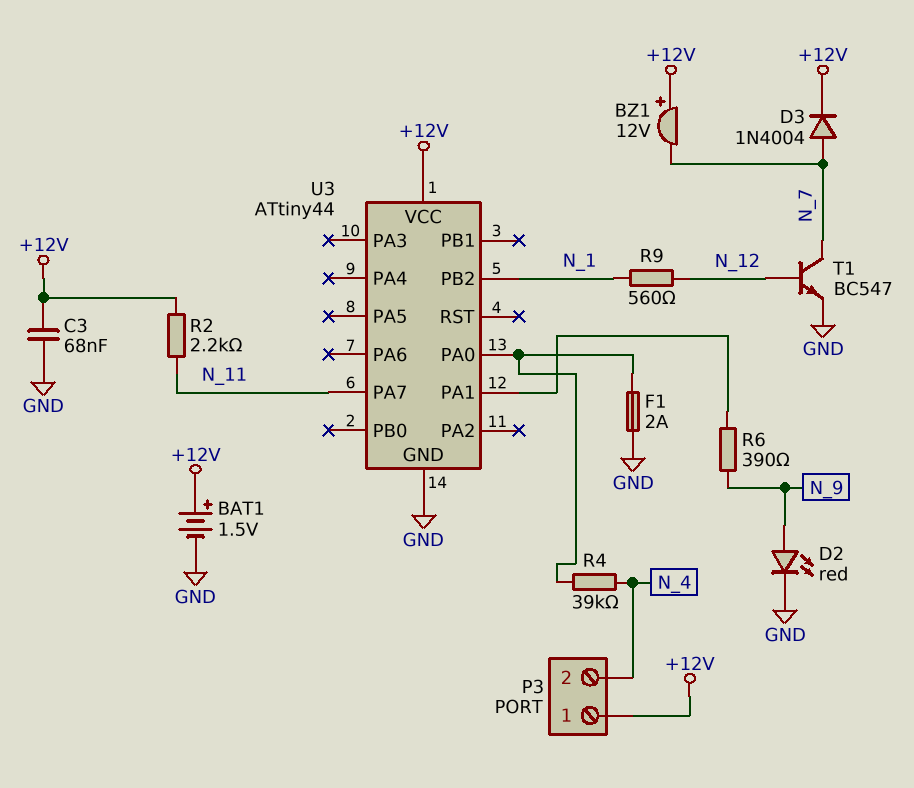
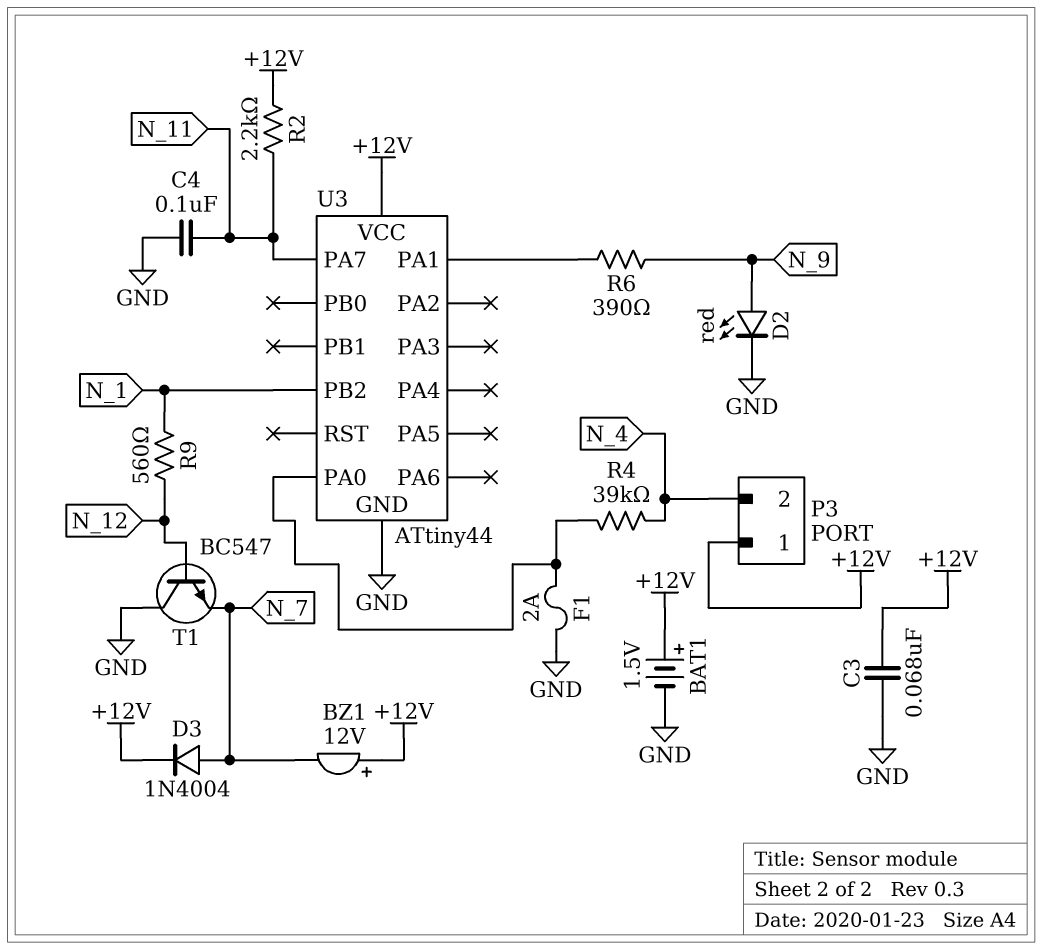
C4: none -> 100nF (GND, N_11)
T1: NPN BC547 (B N_12, C N_7, E GND) -> NPN BC547 (B N_12, C GND, E N_7)

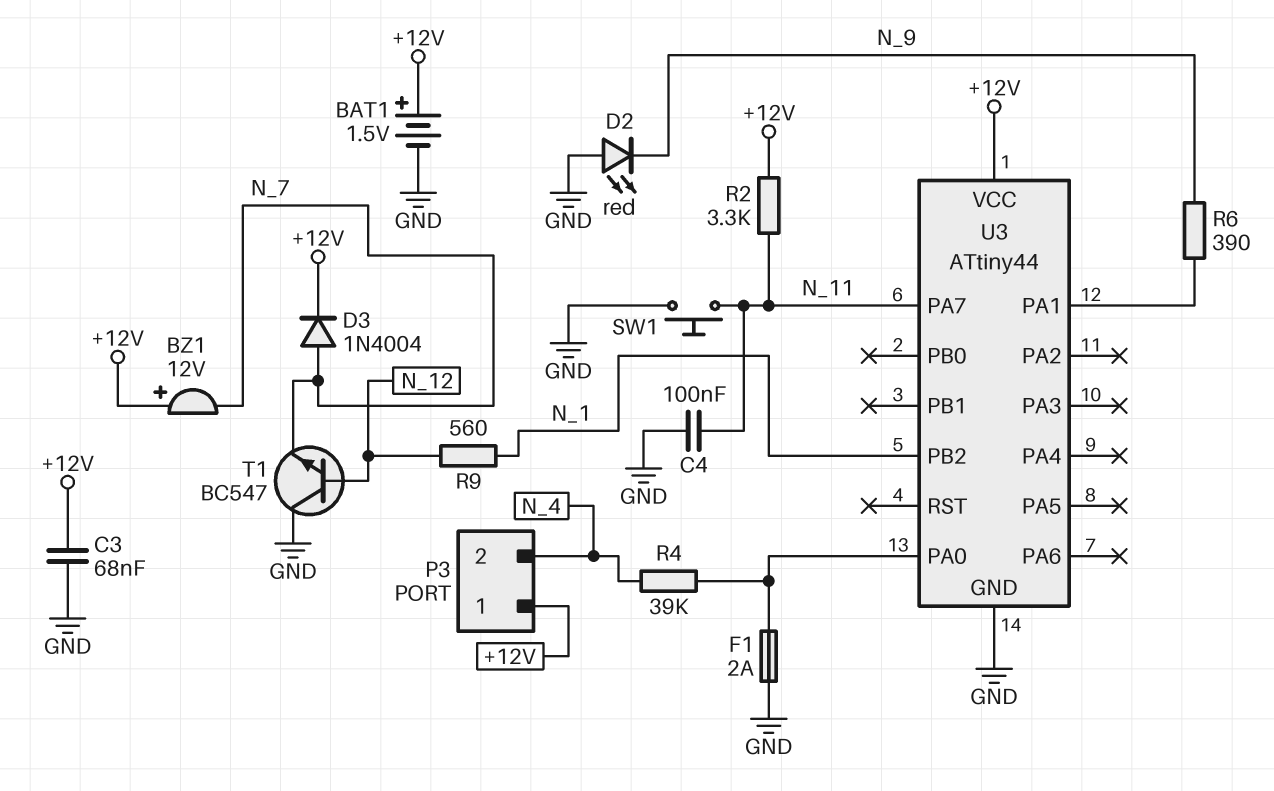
D2: LED red (A N_9, K GND) -> LED red (A GND, K N_9)
R2: 2.2k (+12V, N_11) -> 3.3k (+12V, N_11)
SW1: none -> button (GND, N_11)

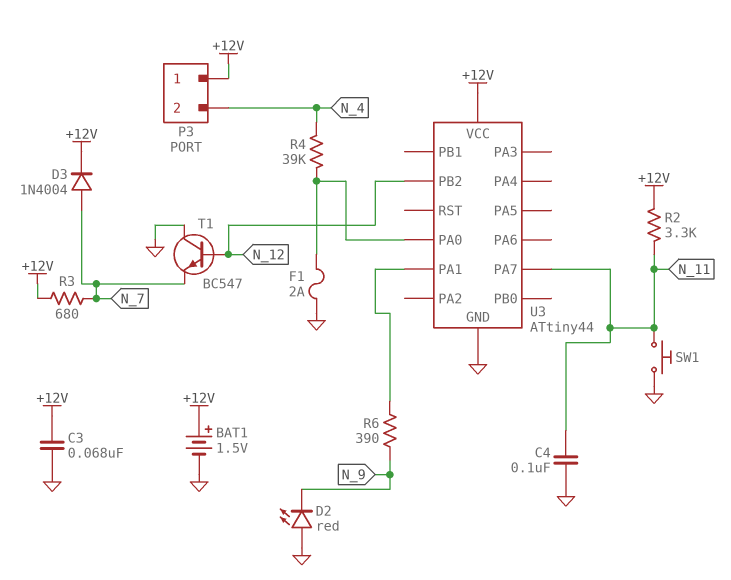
BZ1: buzzer 12V (plus +12V, minus N_7) -> none
R3: none -> 680 (+12V, N_7)
R9: 560 (N_1, N_12) -> none
U3 pin PB2: N_1 -> N_12

